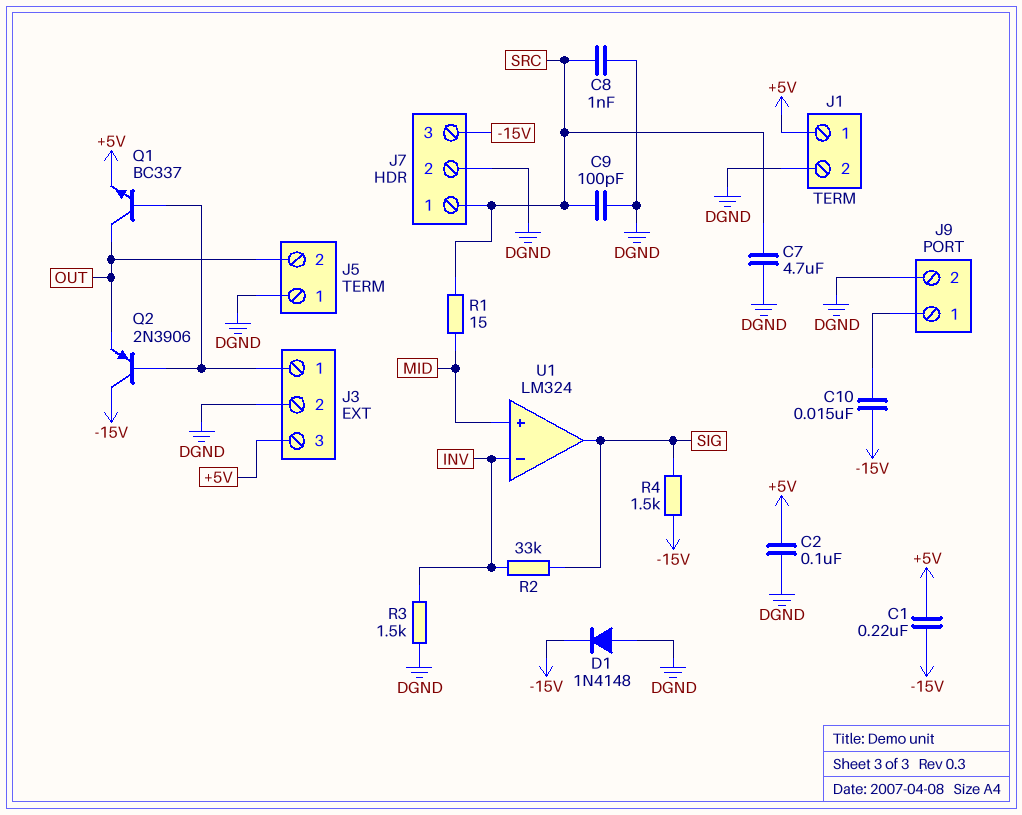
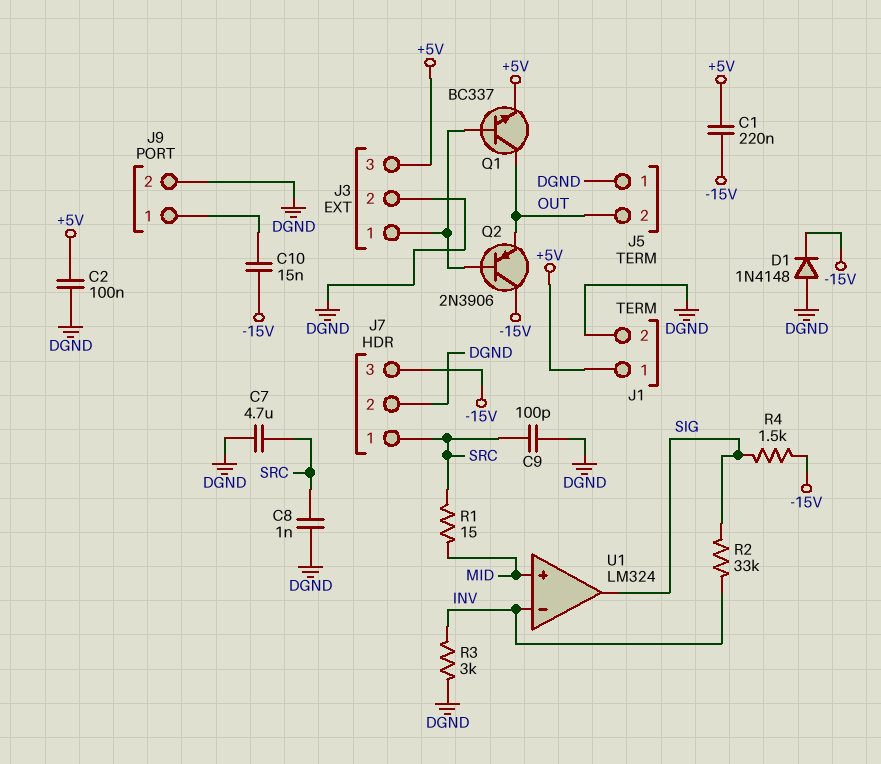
R3: 1.5k (DGND, INV) -> 3k (DGND, INV)

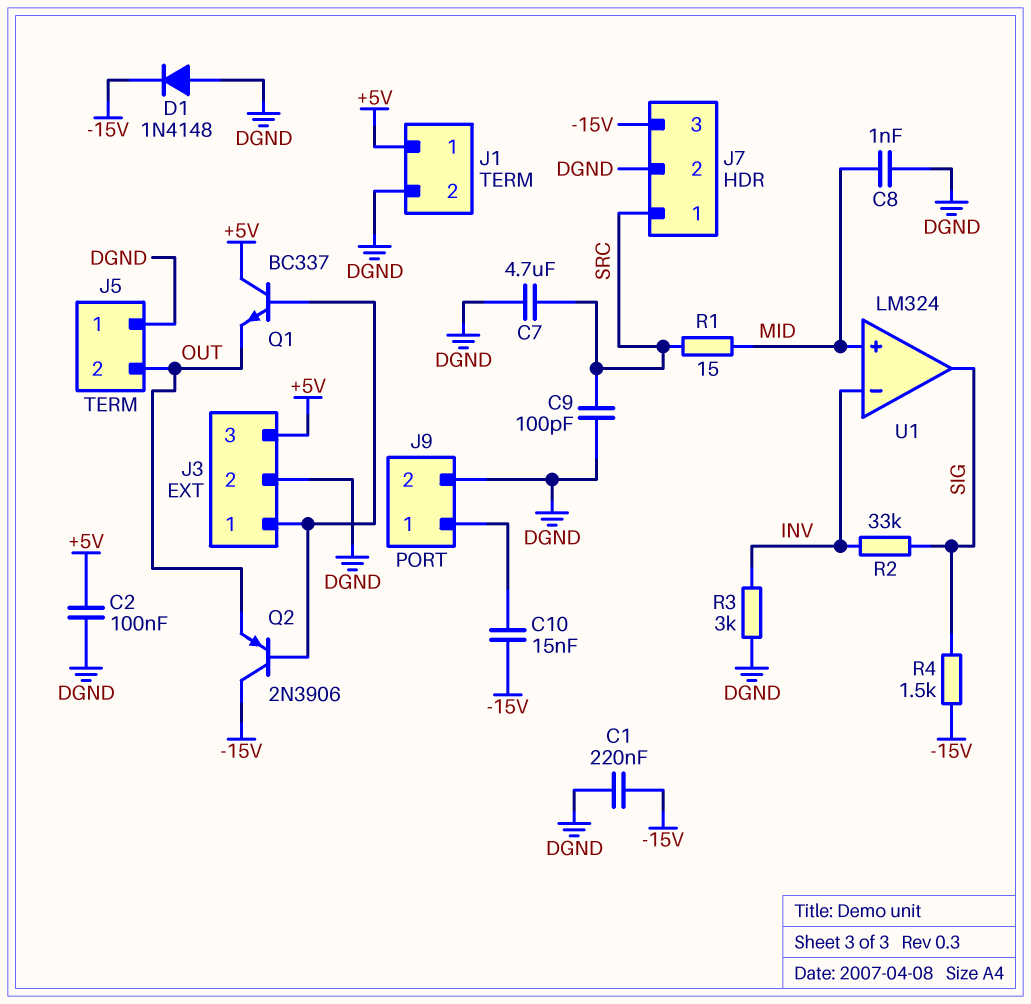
C1: 220nF (+5V, -15V) -> 220nF (-15V, DGND)
C8: 1nF (DGND, SRC) -> 1nF (DGND, MID)
Q1: NPN BC337 (B J3/1, C OUT, E +5V) -> NPN BC337 (B J3/1, C +5V, E OUT)

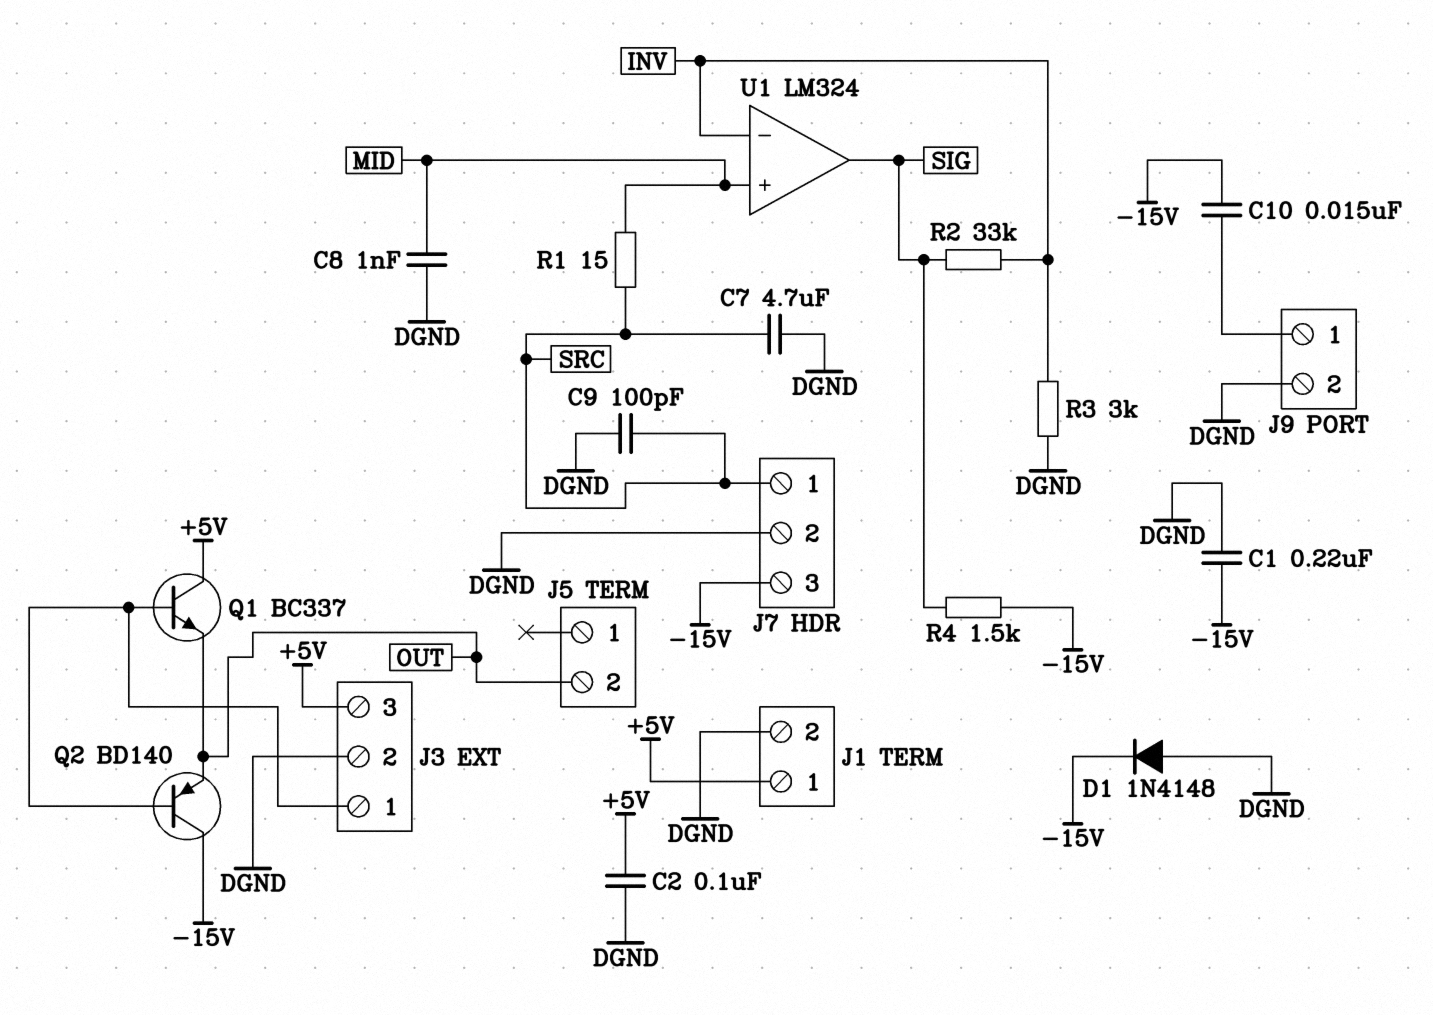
J5 pin 1: DGND -> none
Q2: PNP 2N3906 (B J3/1, C -15V, E OUT) -> PNP BD140 (B J3/1, C -15V, E OUT)

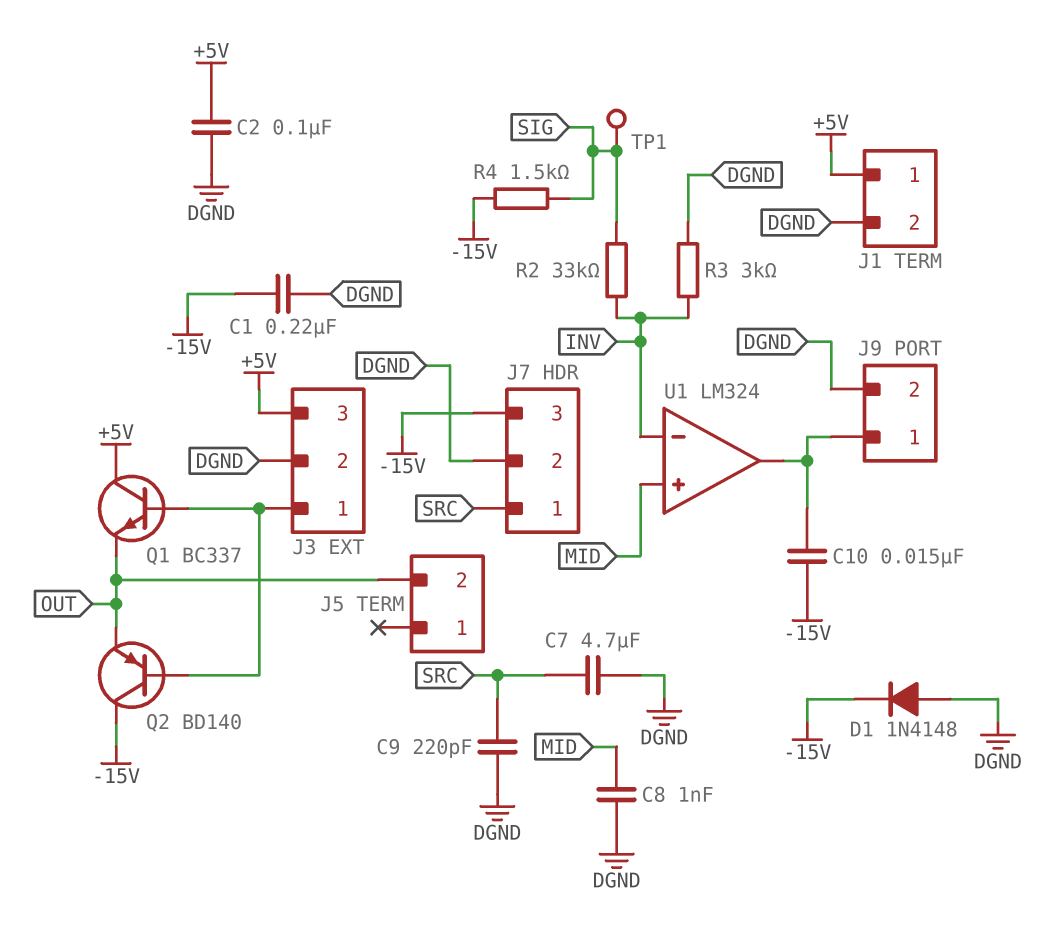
C9: 100pF (DGND, SRC) -> 220pF (DGND, SRC)
R1: 15 (MID, SRC) -> none
TP1: none -> test point (SIG)
U1 pin out: SIG -> J9/1

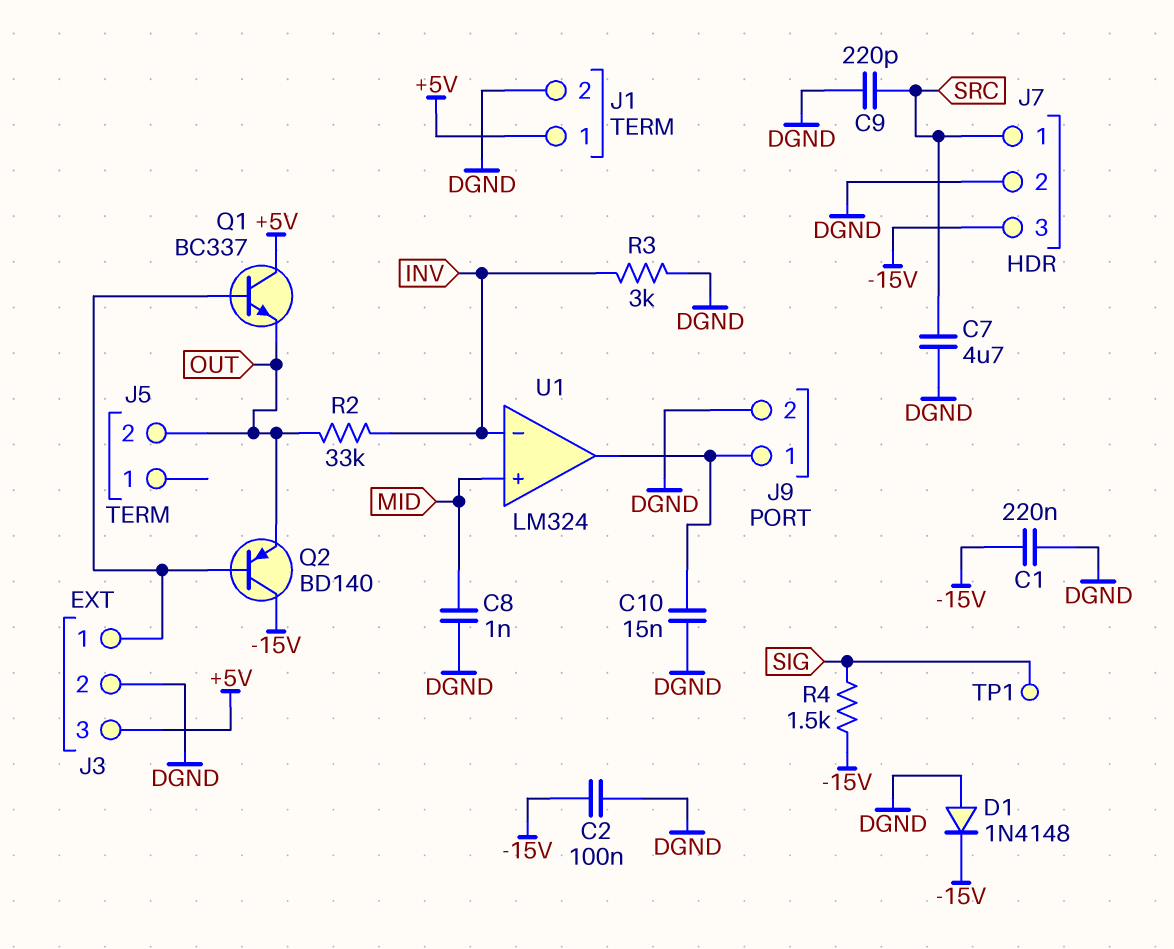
C2: 100nF (+5V, DGND) -> 100nF (-15V, DGND)
C10: 15nF (-15V, J9/1) -> 15nF (DGND, J9/1)
R2: 33k (INV, SIG) -> 33k (INV, OUT)

